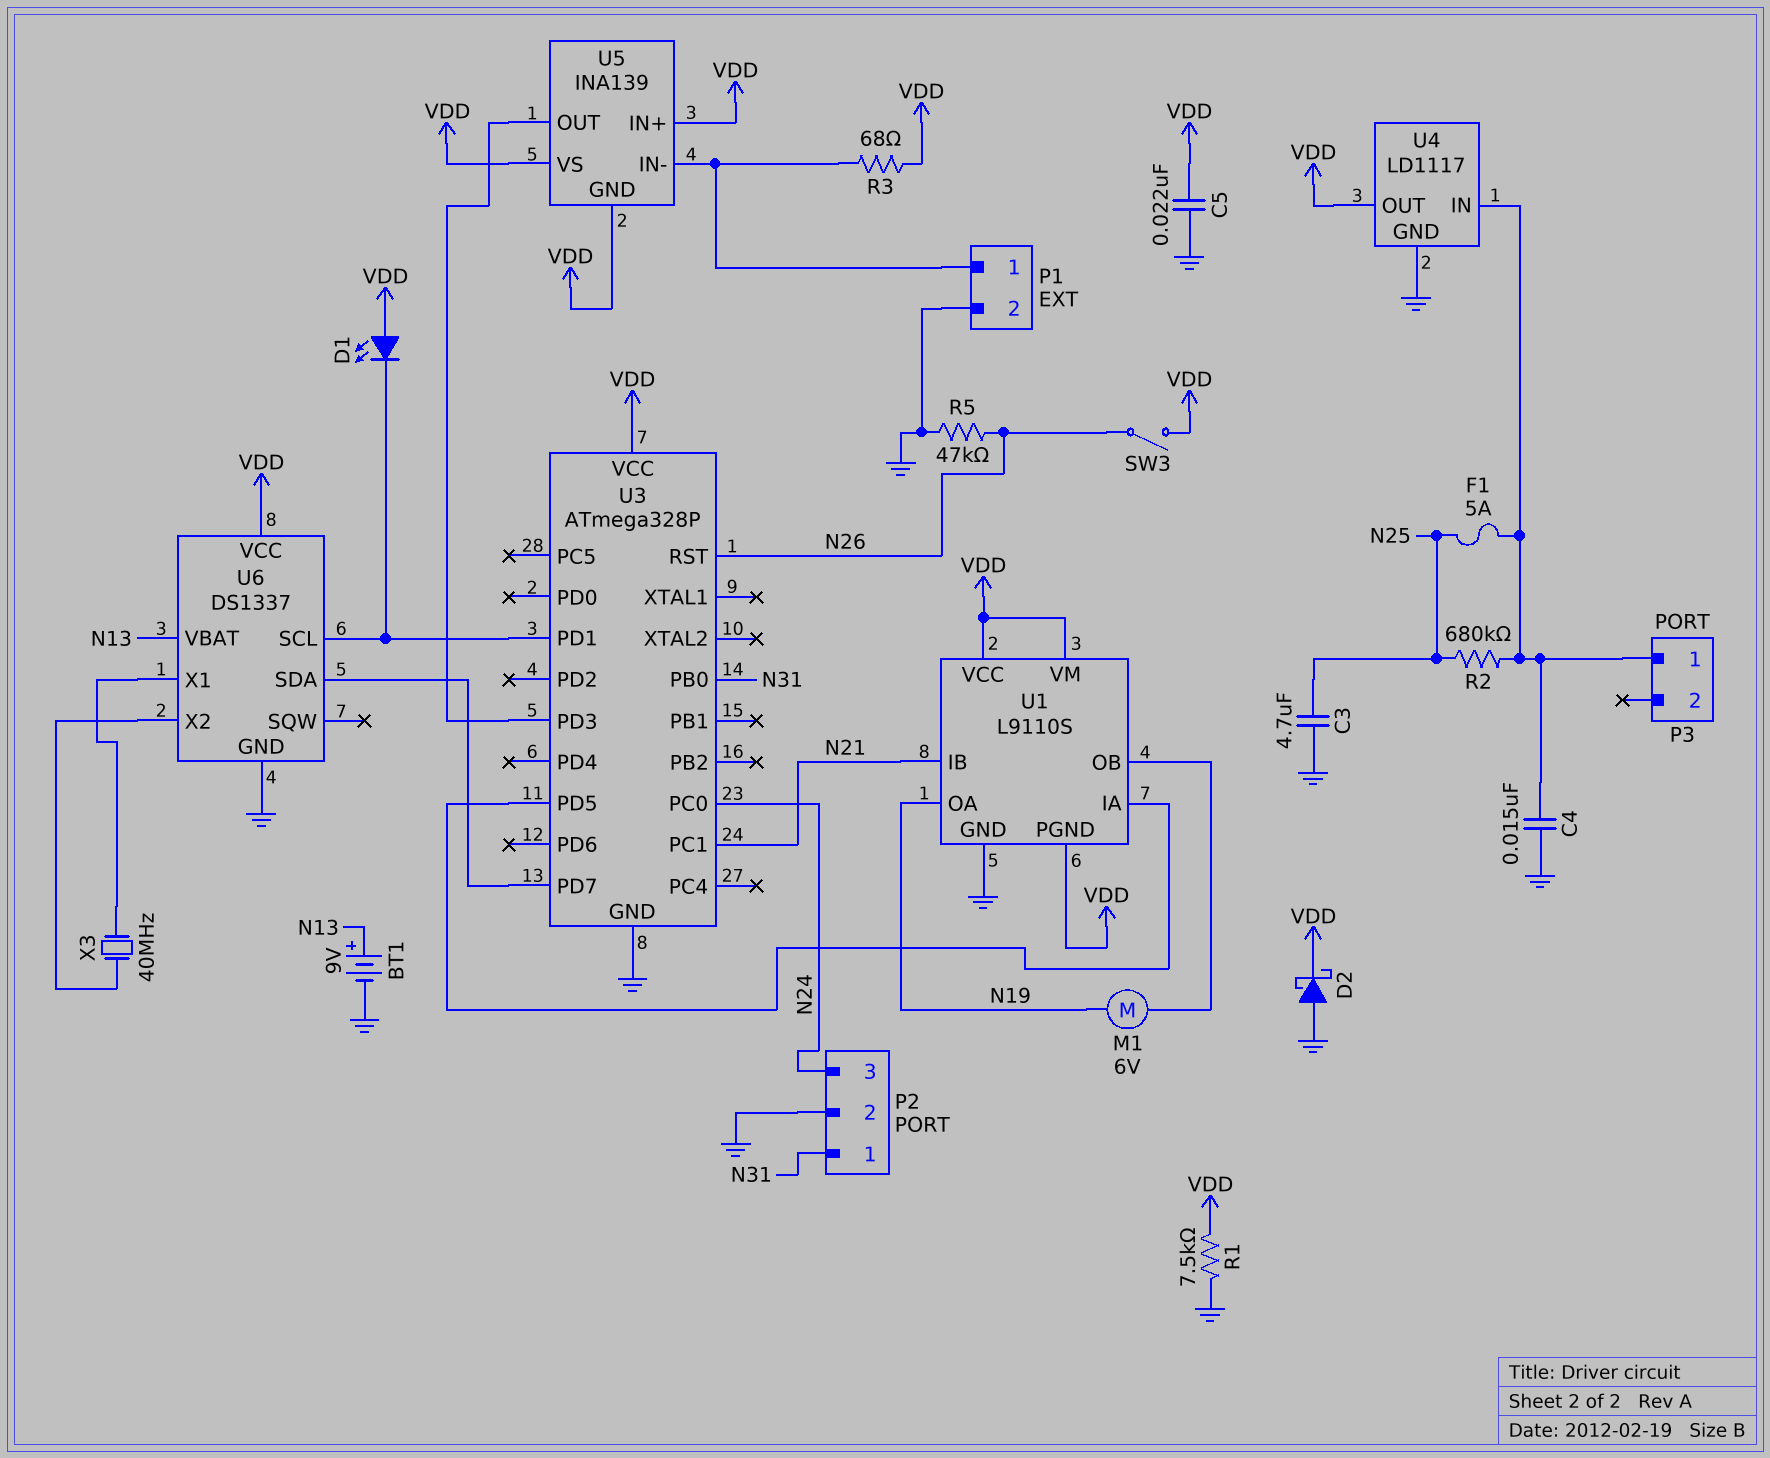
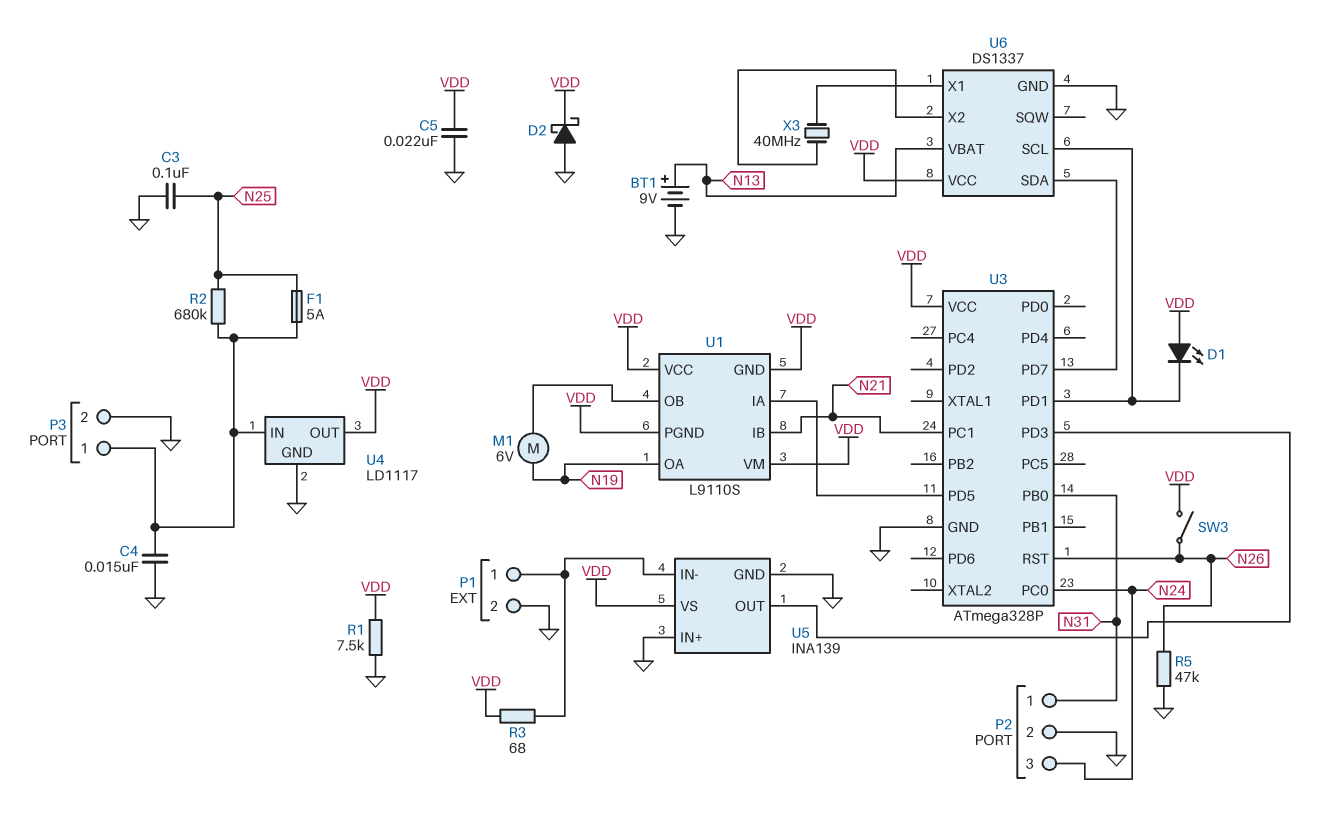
C3: 4.7uF (GND, N25) -> 100nF (GND, N25)
P3 pin 2: none -> GND
U1 pin GND: GND -> VDD
U5 pin GND: VDD -> GND
U5 pin IN+: VDD -> GND

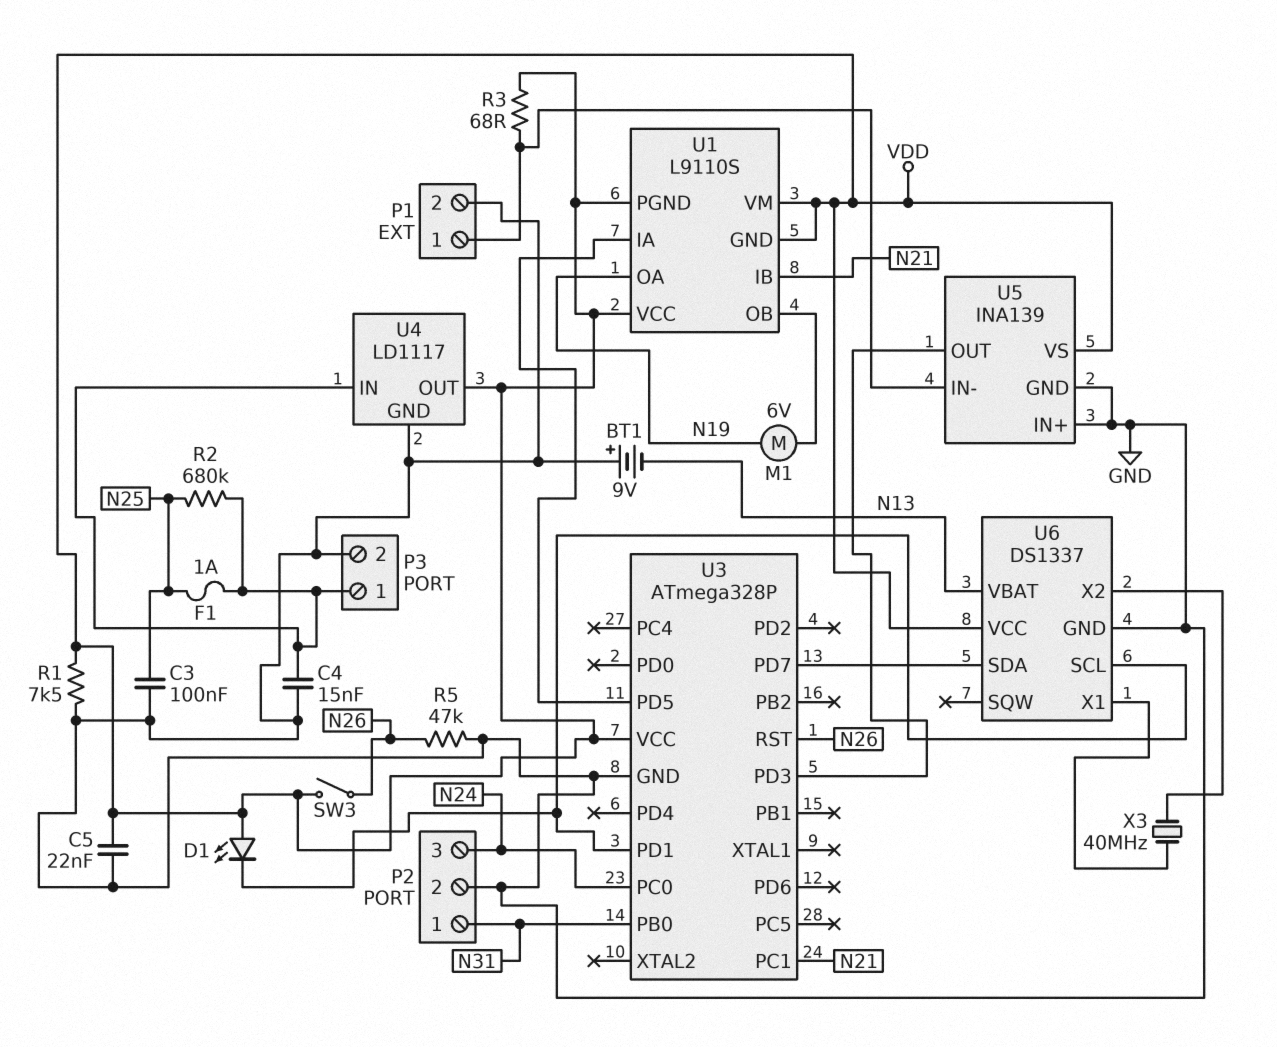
BT1: 9V (plus N13, minus GND) -> 9V (plus GND, minus N13)
D2: schottky (A GND, K VDD) -> none
F1: 5A (N25, P3/1) -> 1A (N25, P3/1)

